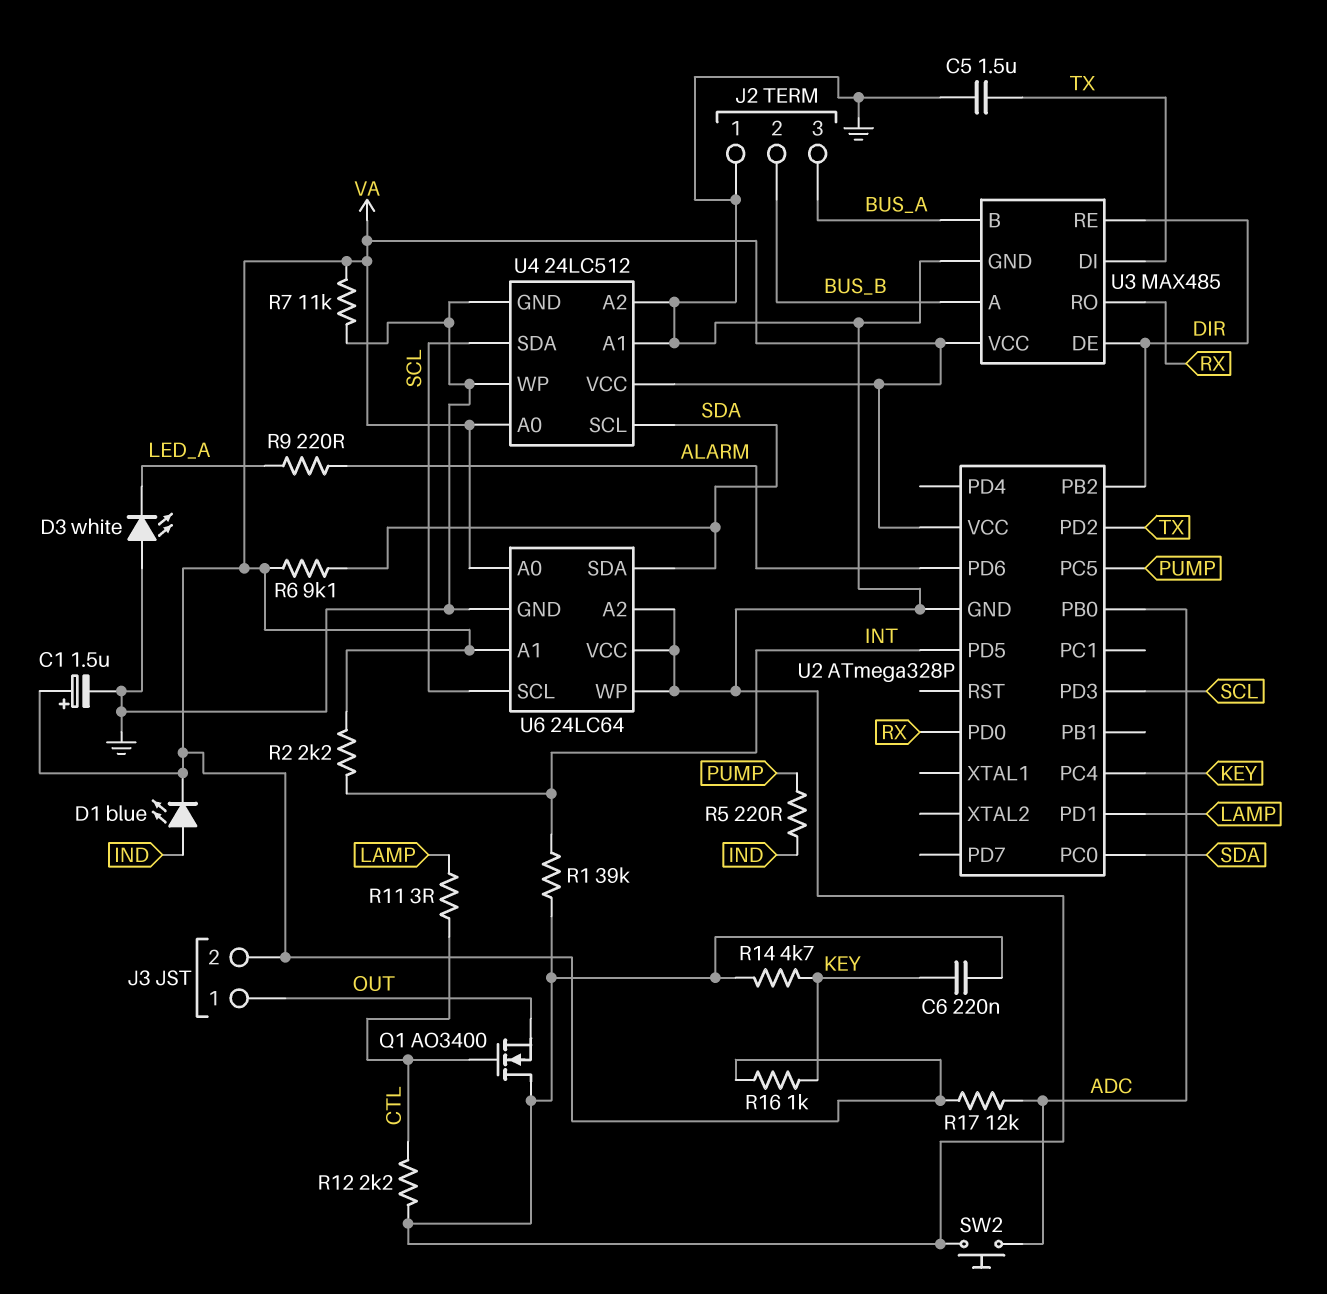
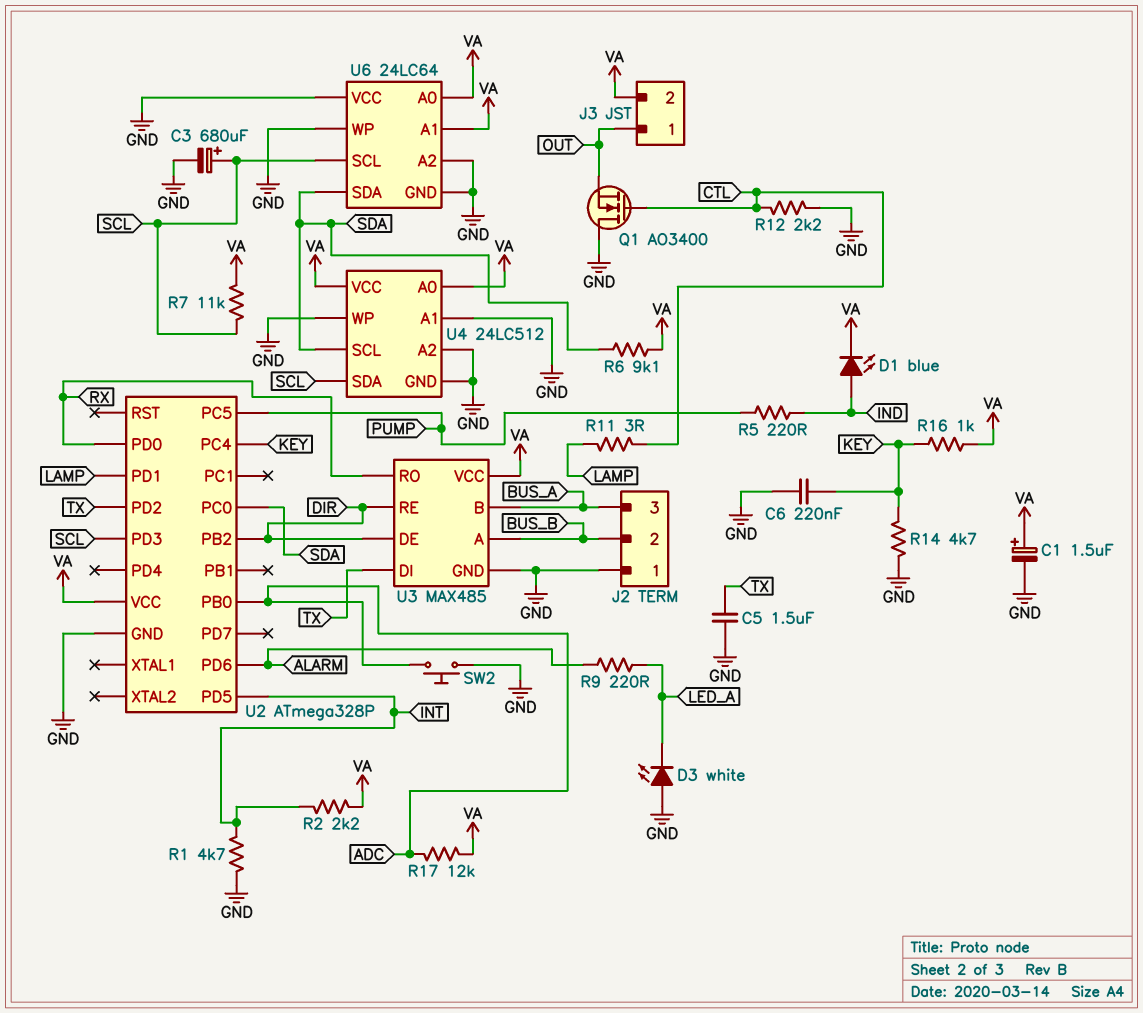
C3: none -> 680uF (plus SCL, minus GND)
R1: 39k (GND, INT) -> 4.7k (GND, INT)
R7: 11k (GND, VA) -> 11k (SCL, VA)

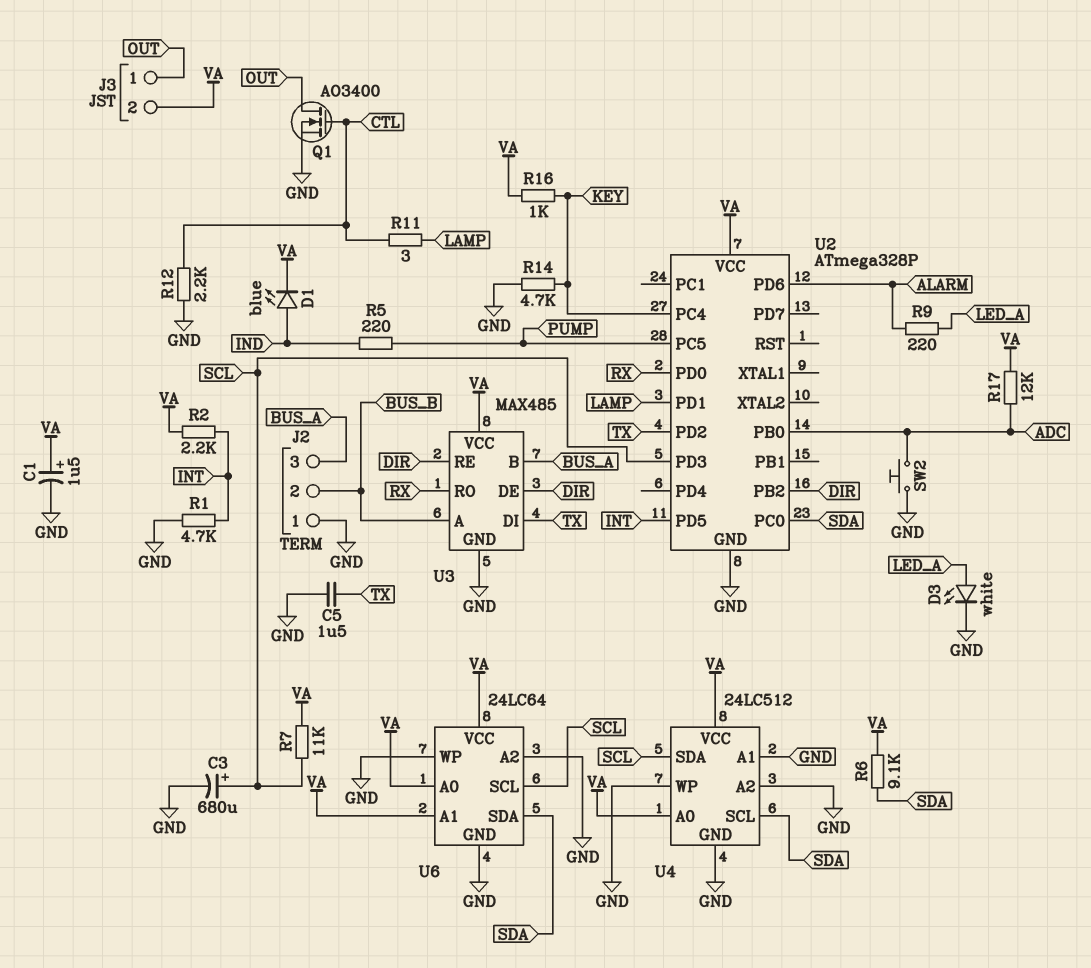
C6: 220nF (GND, KEY) -> none
D3: LED white (A GND, K LED_A) -> LED white (A LED_A, K GND)
Q1: NMOS AO3400 (G CTL, D GND, S OUT) -> NMOS AO3400 (G CTL, D OUT, S GND)
U6 pin VCC: GND -> VA

